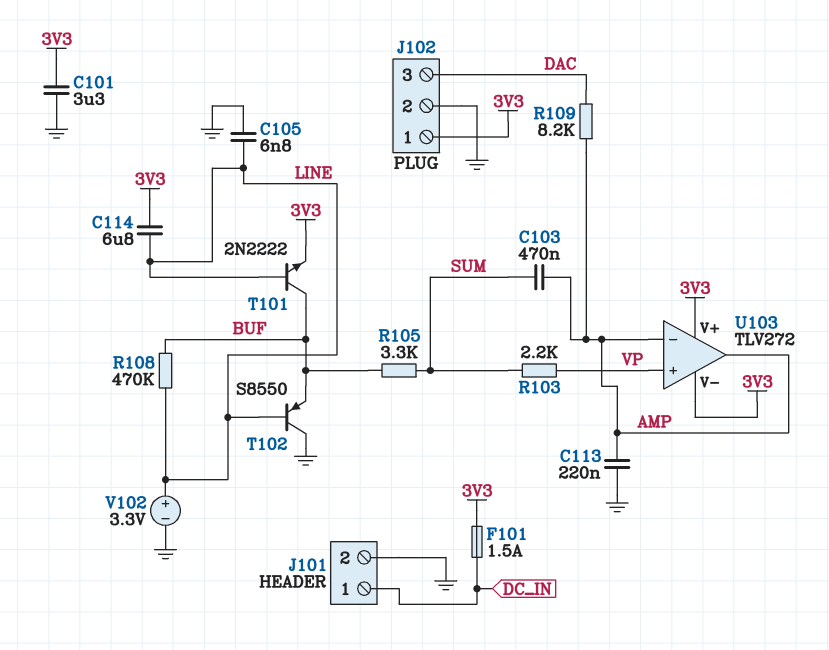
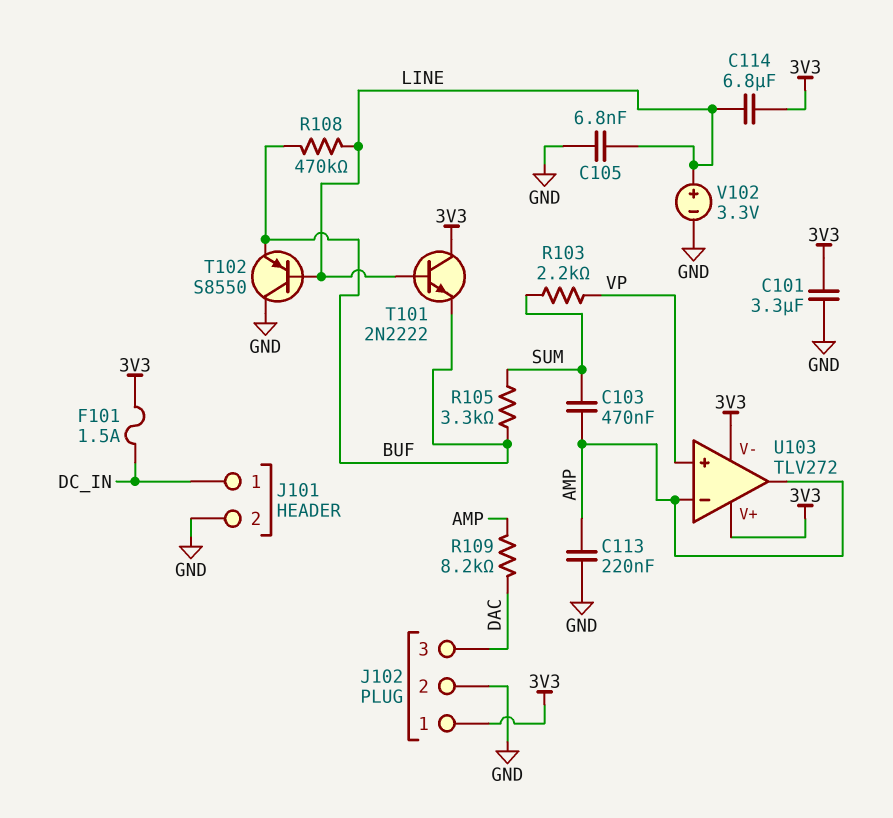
T101: NPN 2N2222 (B LINE, C BUF, E 3V3) -> NPN 2N2222 (B LINE, C 3V3, E BUF)

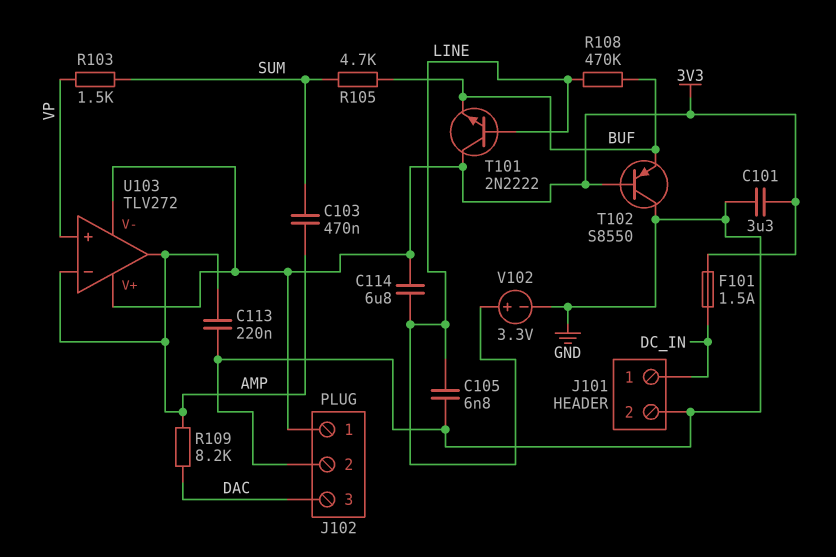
R103: 2.2k (SUM, VP) -> 1.5k (SUM, VP)
R105: 3.3k (BUF, SUM) -> 4.7k (BUF, SUM)
T102: PNP S8550 (B LINE, C GND, E BUF) -> PNP S8550 (B 3V3, C GND, E BUF)

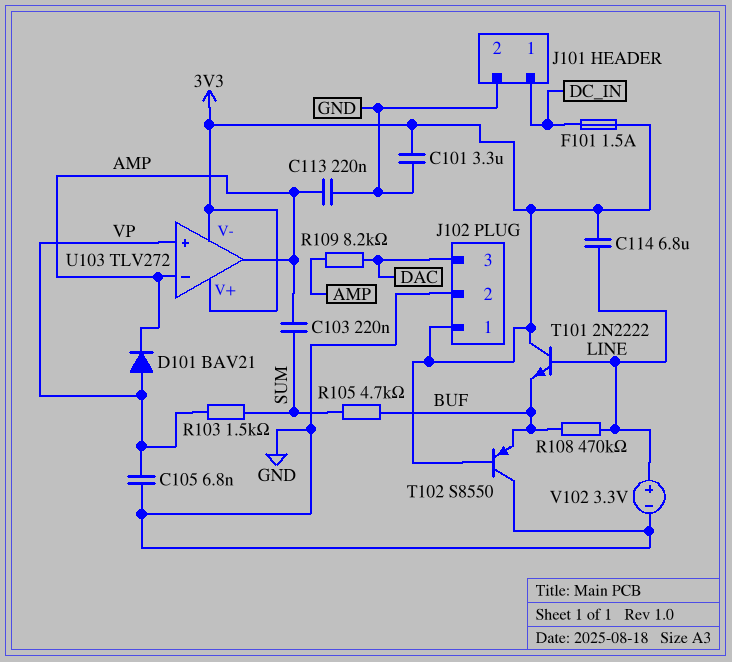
C103: 470nF (AMP, SUM) -> 220nF (AMP, SUM)
C105: 6.8nF (GND, LINE) -> 6.8nF (GND, VP)
D101: none -> diode BAV21 (A VP, K AMP)

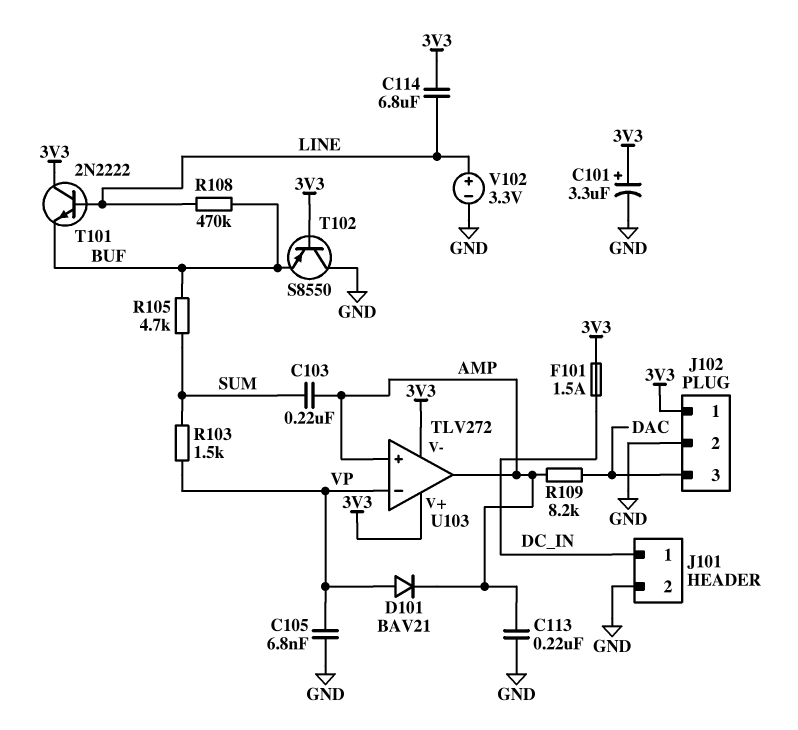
C101: 3.3uF (3V3, GND) -> 3.3uF (plus 3V3, minus GND)
U103 pin in+: VP -> AMP
U103 pin in-: AMP -> VP

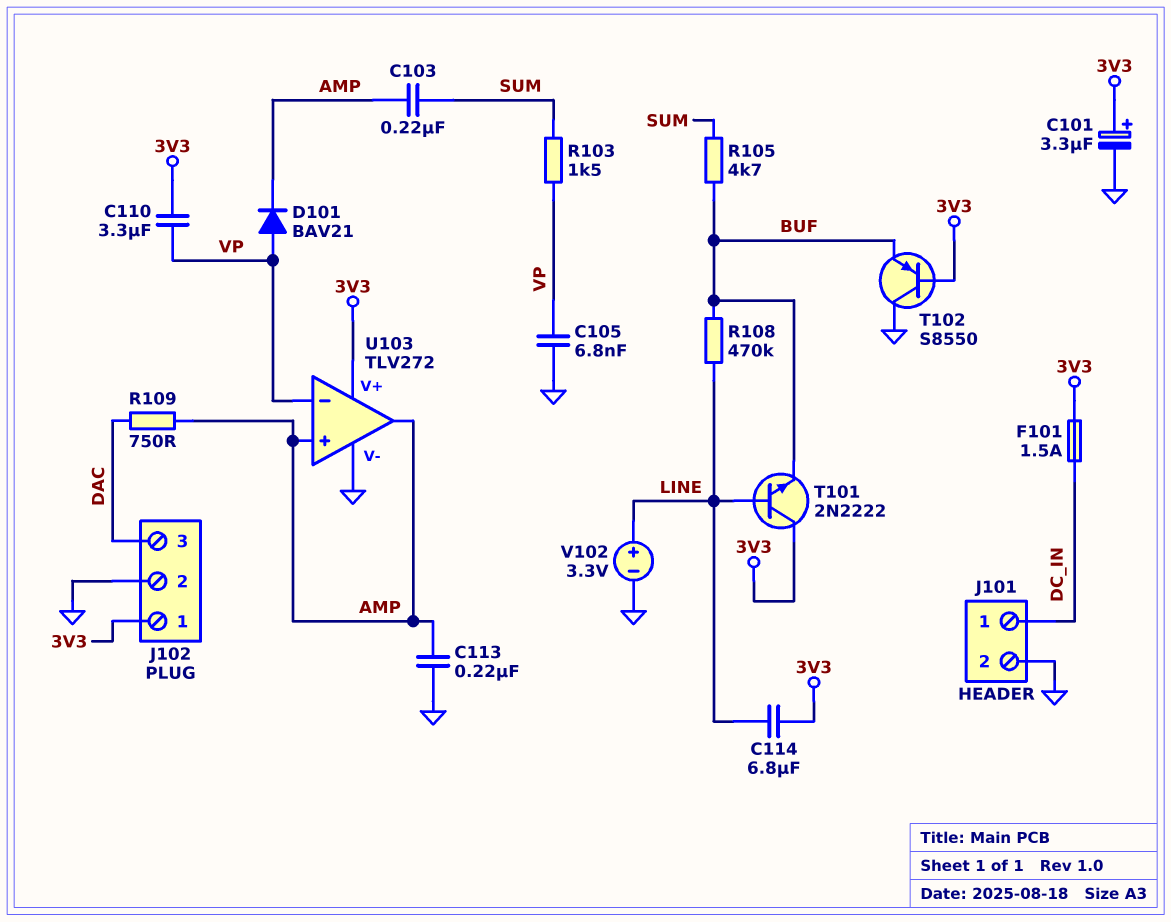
C110: none -> 3.3uF (3V3, VP)
R109: 8.2k (AMP, DAC) -> 750 (AMP, DAC)
U103 pin V-: 3V3 -> GND

